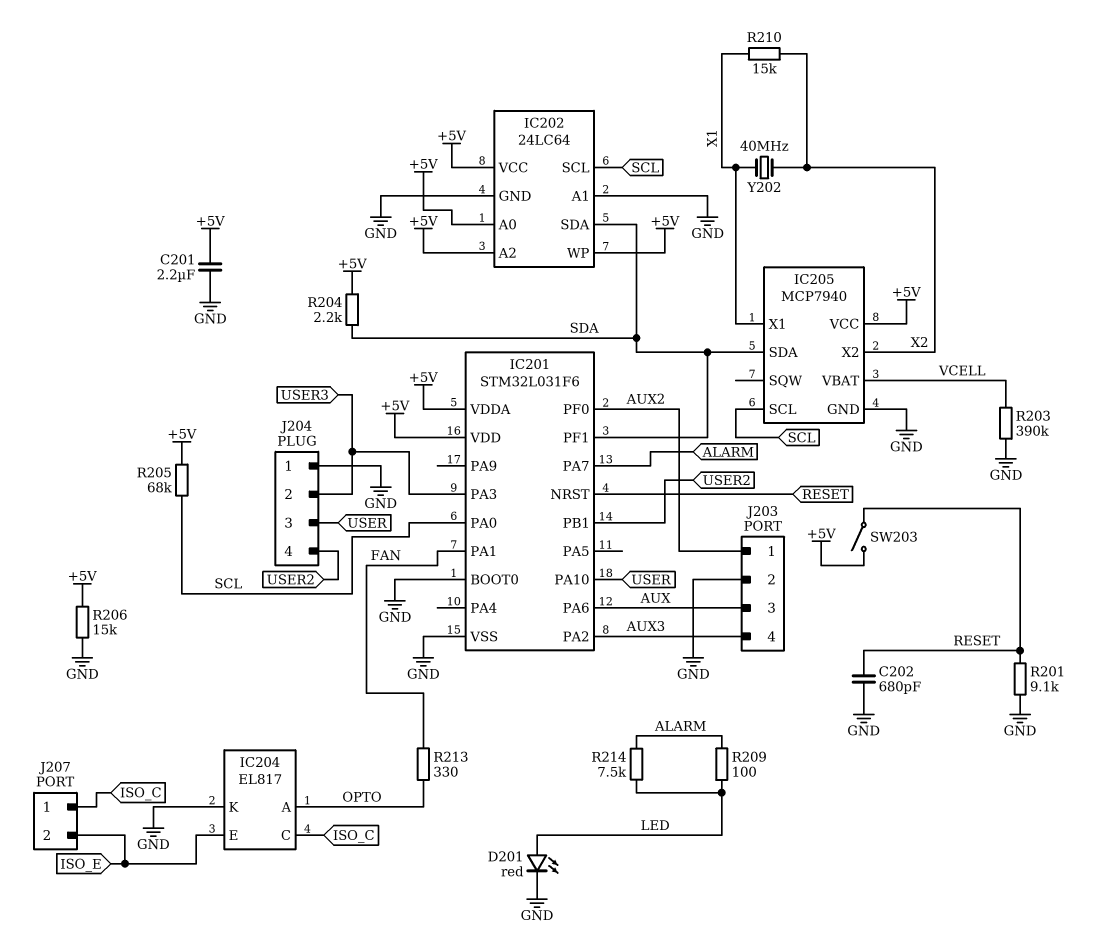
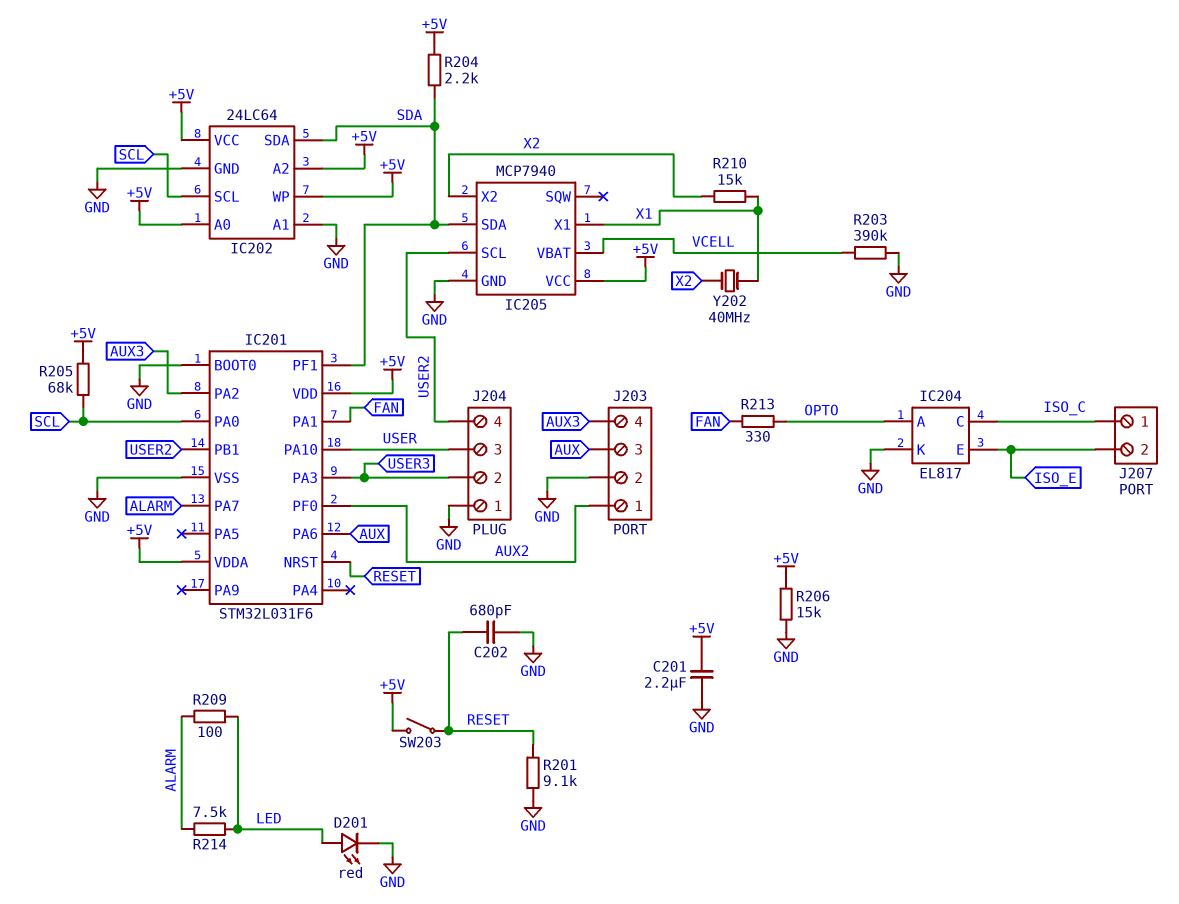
IC205 pin SCL: SCL -> USER2

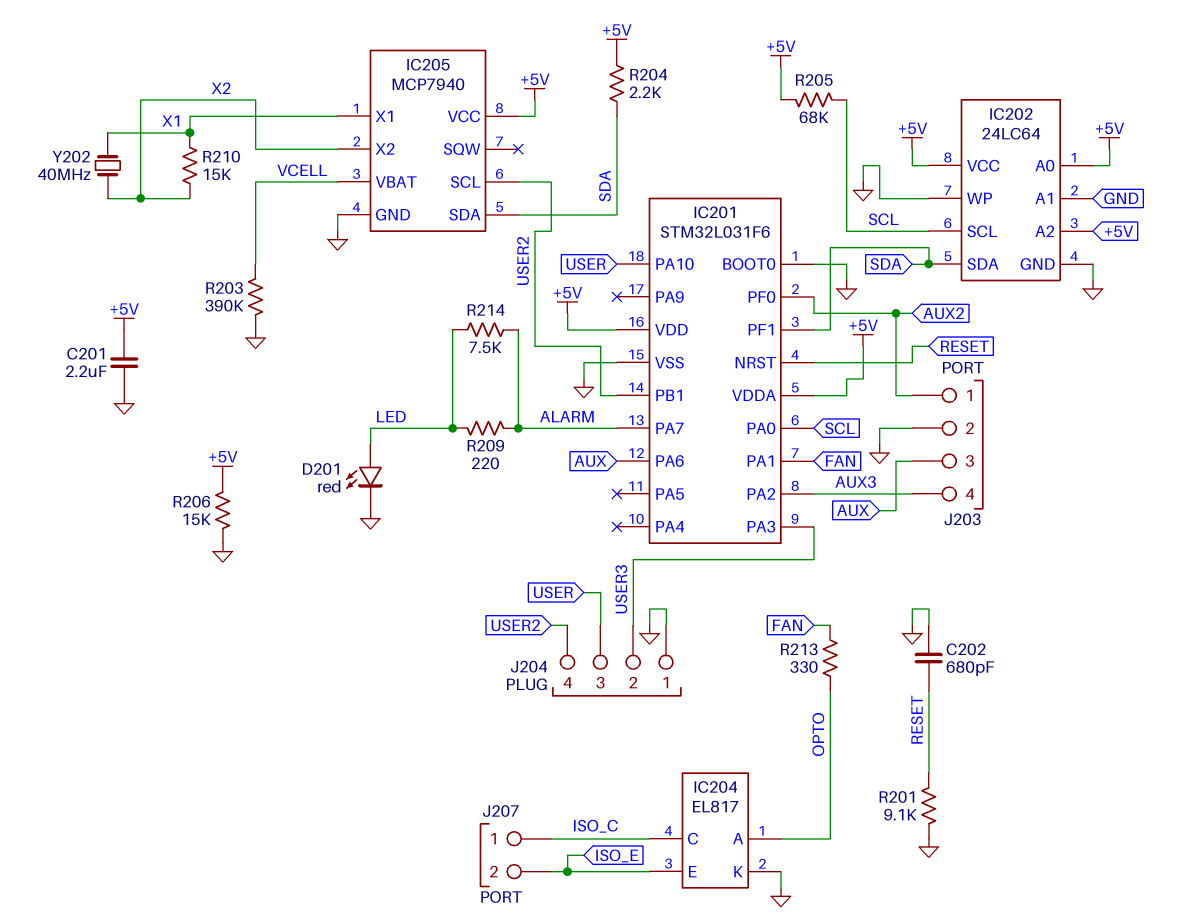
IC202 pin WP: +5V -> GND
R209: 100 (ALARM, LED) -> 220 (ALARM, LED)
SW203: switch (+5V, RESET) -> none

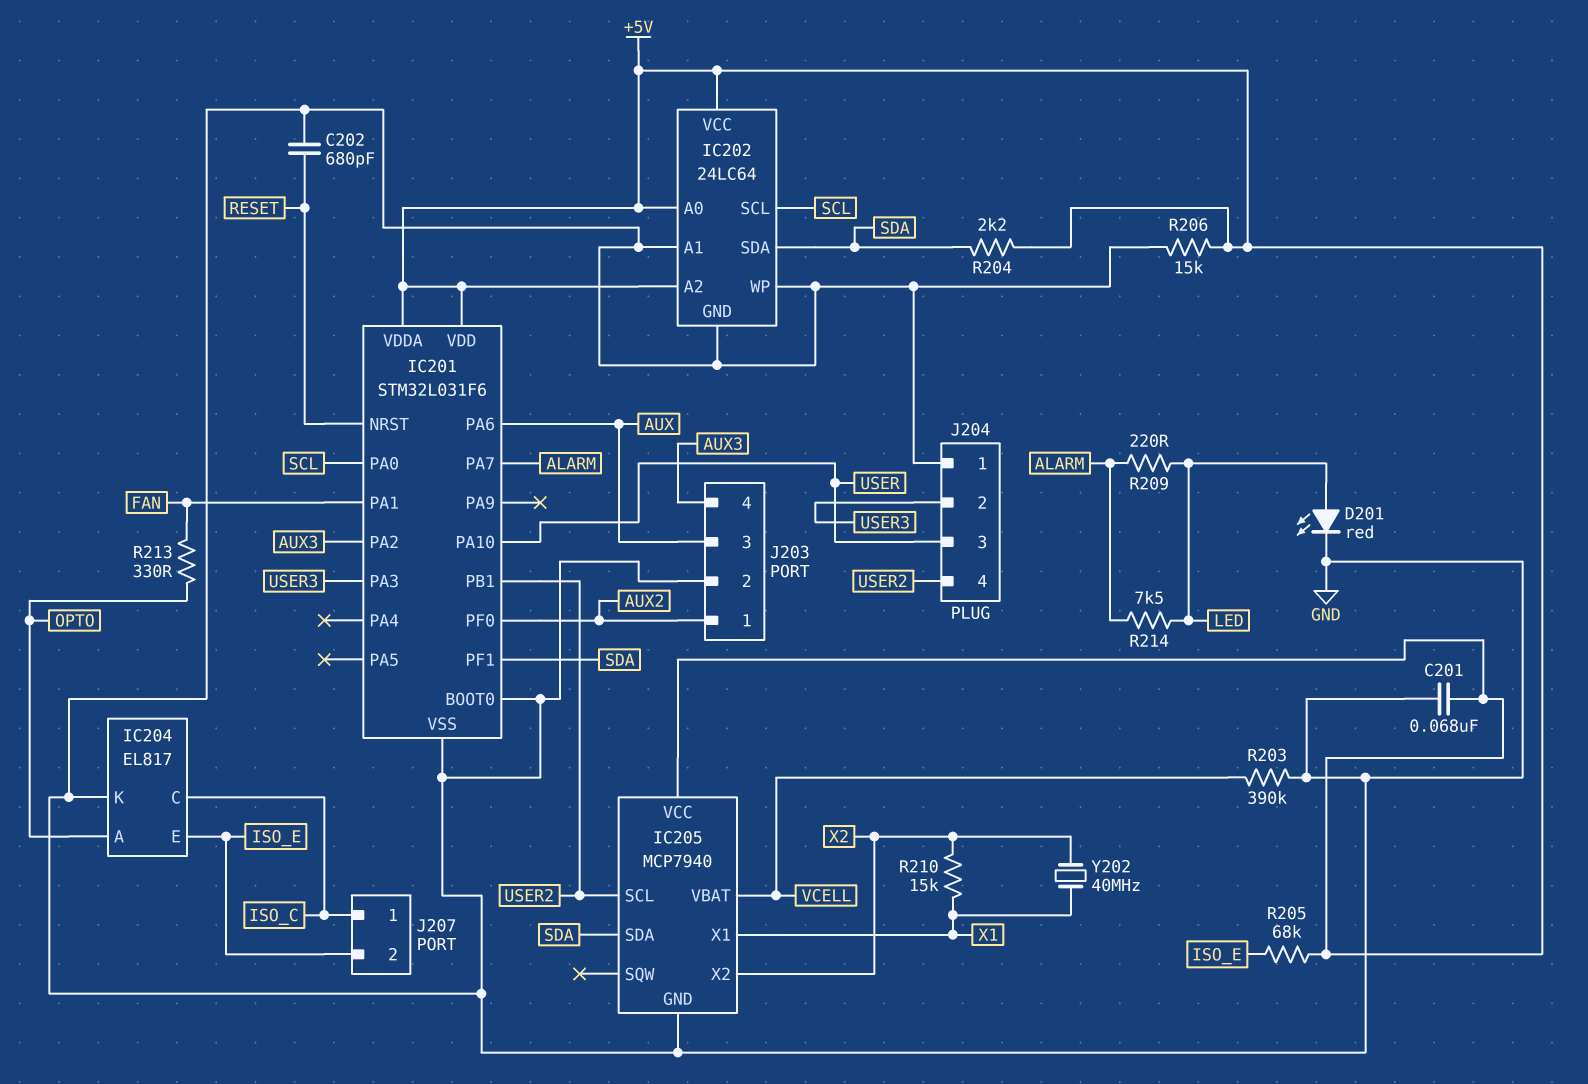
C201: 2.2uF (+5V, GND) -> 68nF (+5V, GND)
R201: 9.1k (GND, RESET) -> none
R205: 68k (+5V, SCL) -> 68k (+5V, ISO_E)

